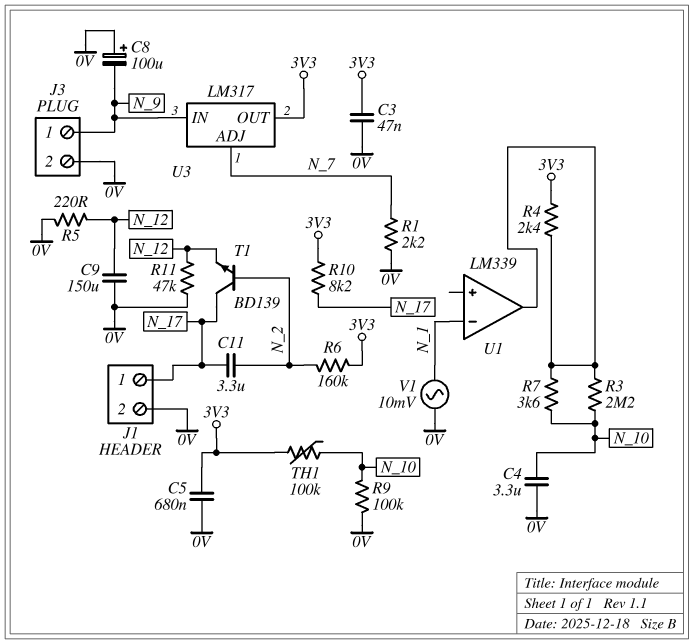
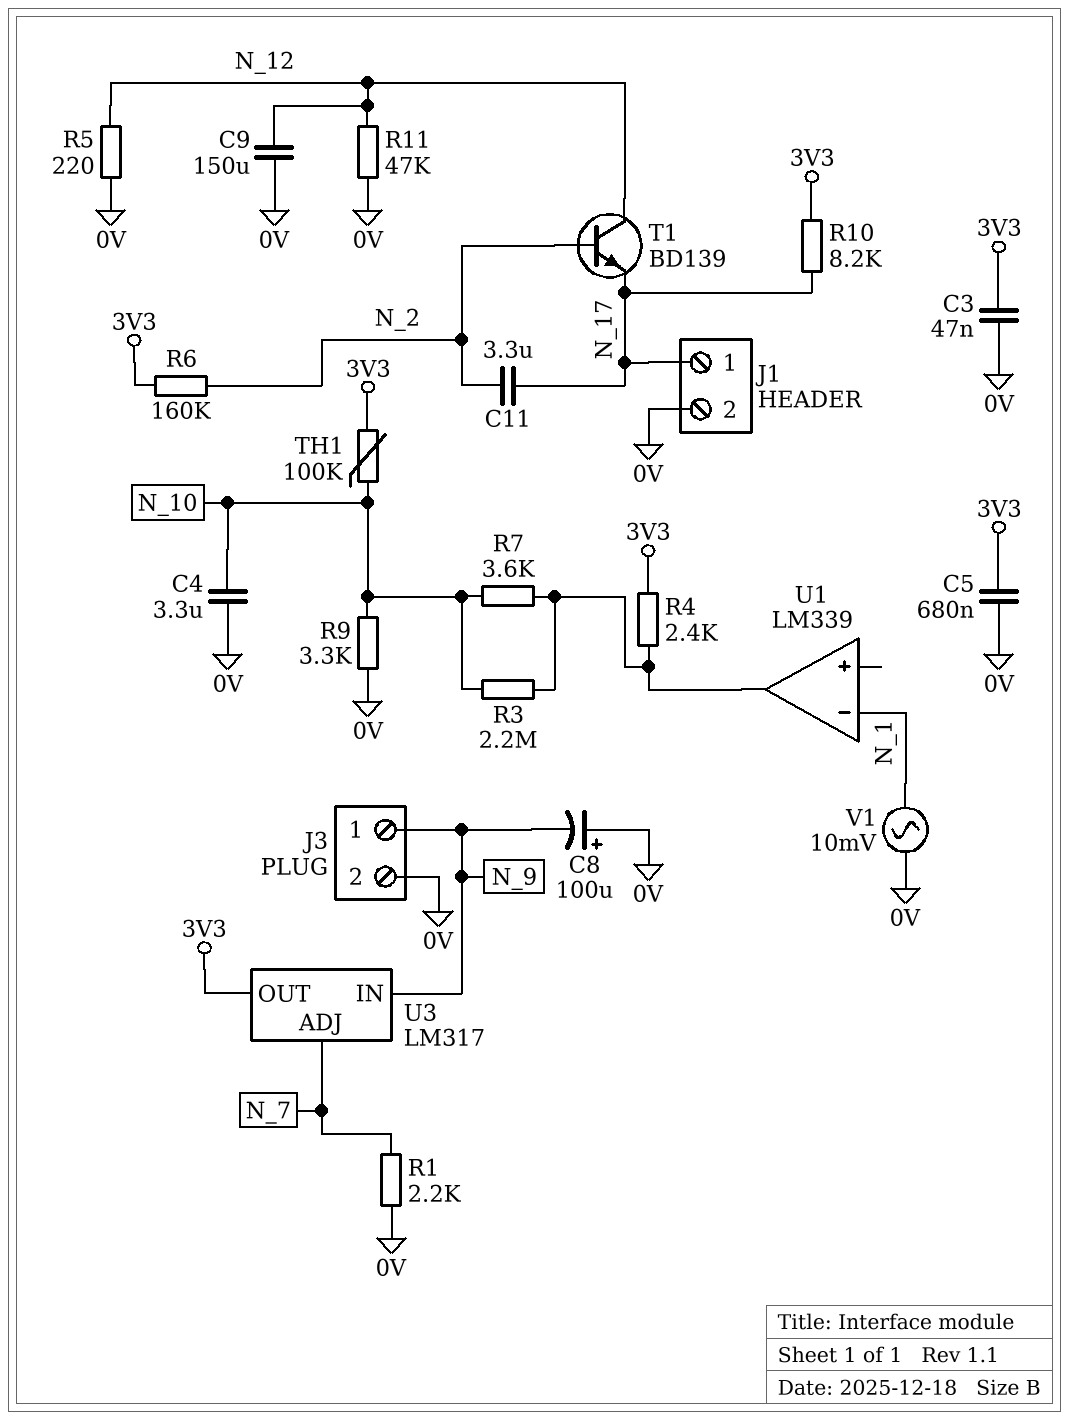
R9: 100k (0V, N_10) -> 3.3k (0V, N_10)
T1: NPN BD139 (B N_2, C N_17, E N_12) -> NPN BD139 (B N_2, C N_12, E N_17)

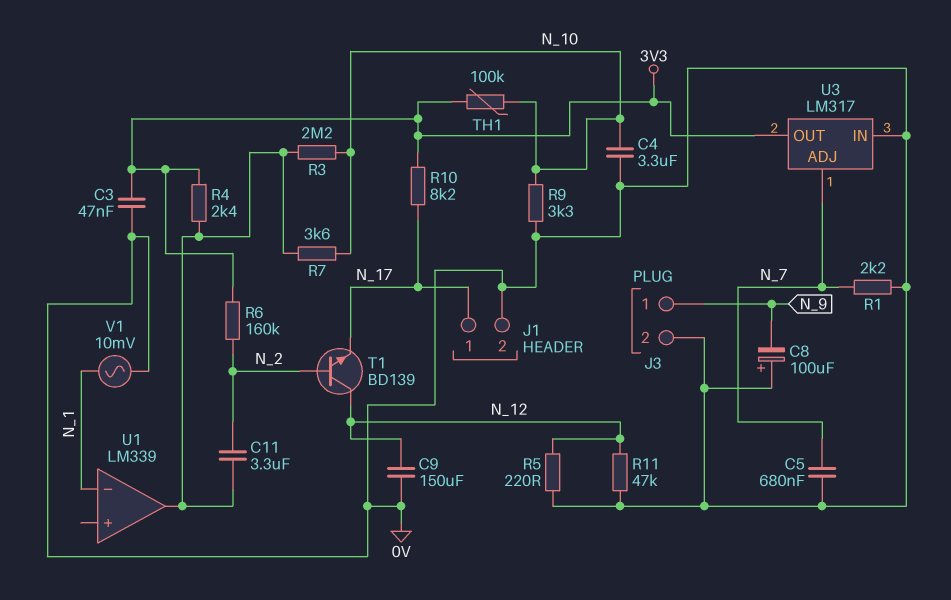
C5: 680nF (0V, 3V3) -> 680nF (0V, N_7)
C11: 3.3uF (N_2, N_17) -> 3.3uF (N_2, U1/out)
U3 pin IN: N_9 -> 0V

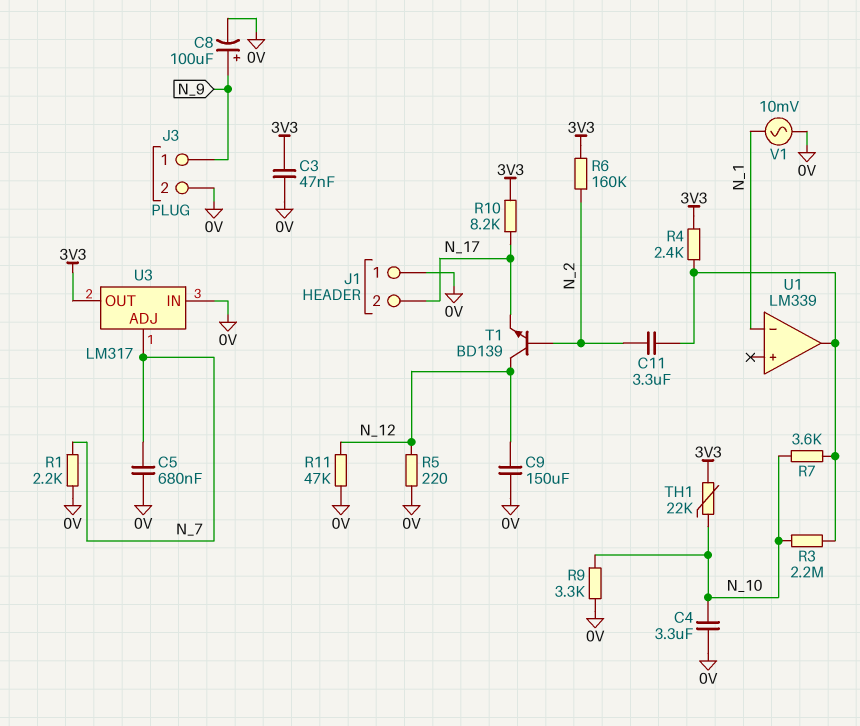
C8: 100uF (plus 0V, minus N_9) -> 100uF (plus N_9, minus 0V)
J1 pin 1: N_17 -> 0V
J1 pin 2: 0V -> N_17
TH1: 100k (3V3, N_10) -> 22k (3V3, N_10)

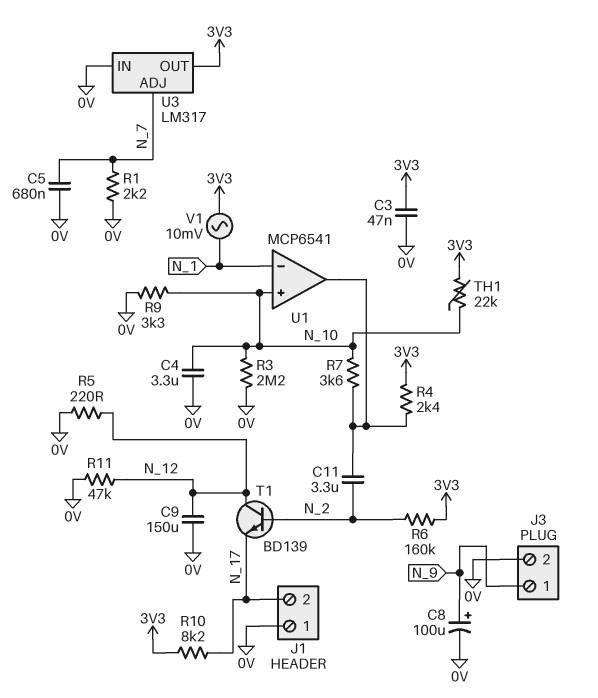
R3: 2.2M (N_10, U1/out) -> 2.2M (0V, N_10)
U1: LM339 -> MCP6541
U1 pin in+: none -> N_10
V1: AC 10mV (0V, N_1) -> AC 10mV (3V3, N_1)

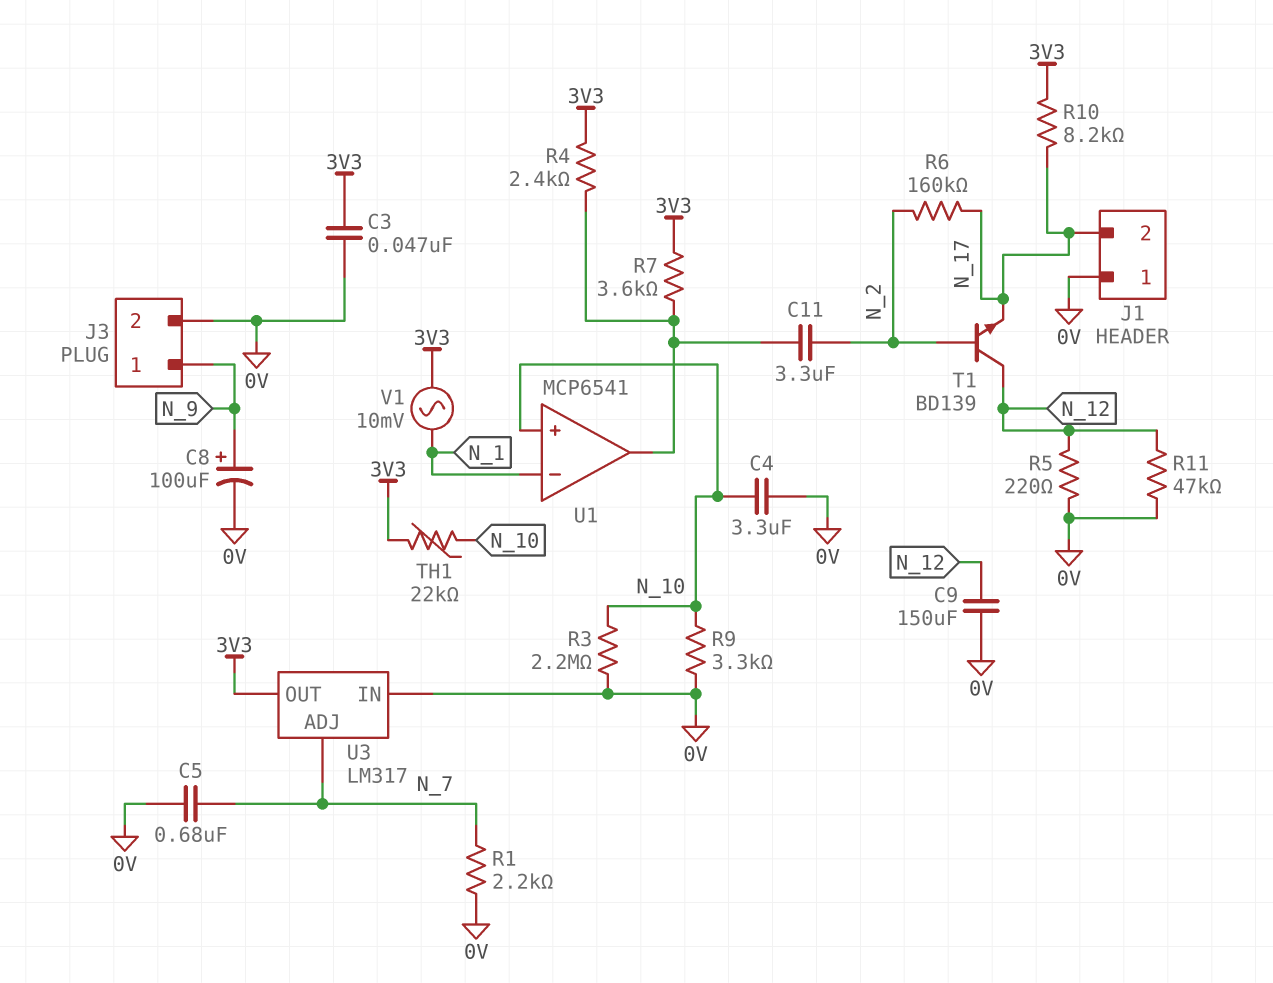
R6: 160k (3V3, N_2) -> 160k (N_2, N_17)
R7: 3.6k (N_10, U1/out) -> 3.6k (3V3, U1/out)

